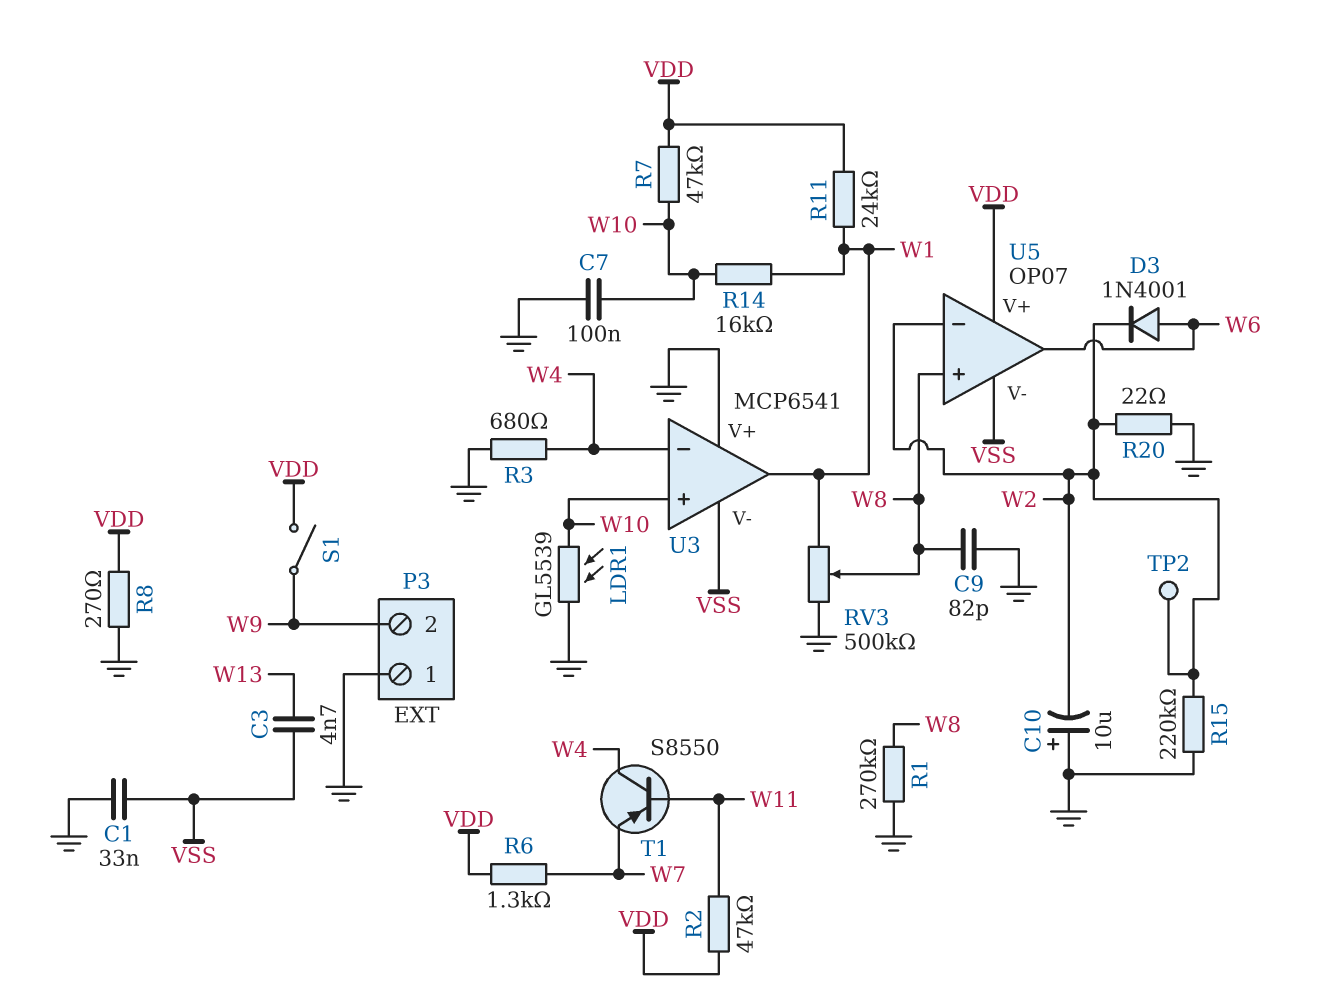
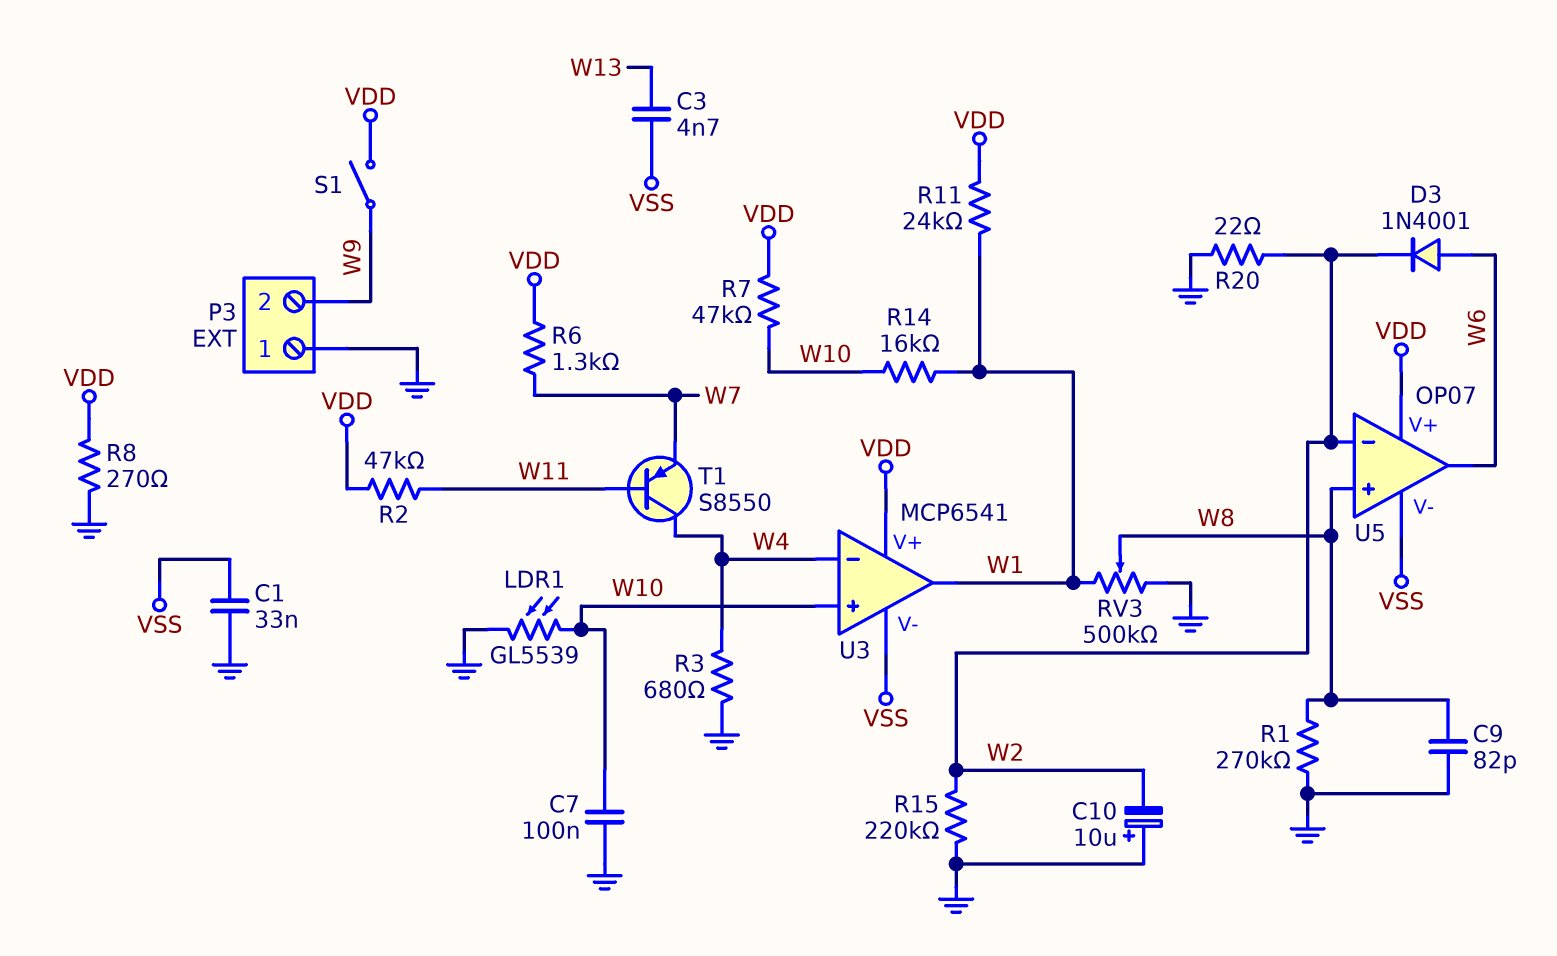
TP2: test point (W2) -> none
U3 pin V+: GND -> VDD

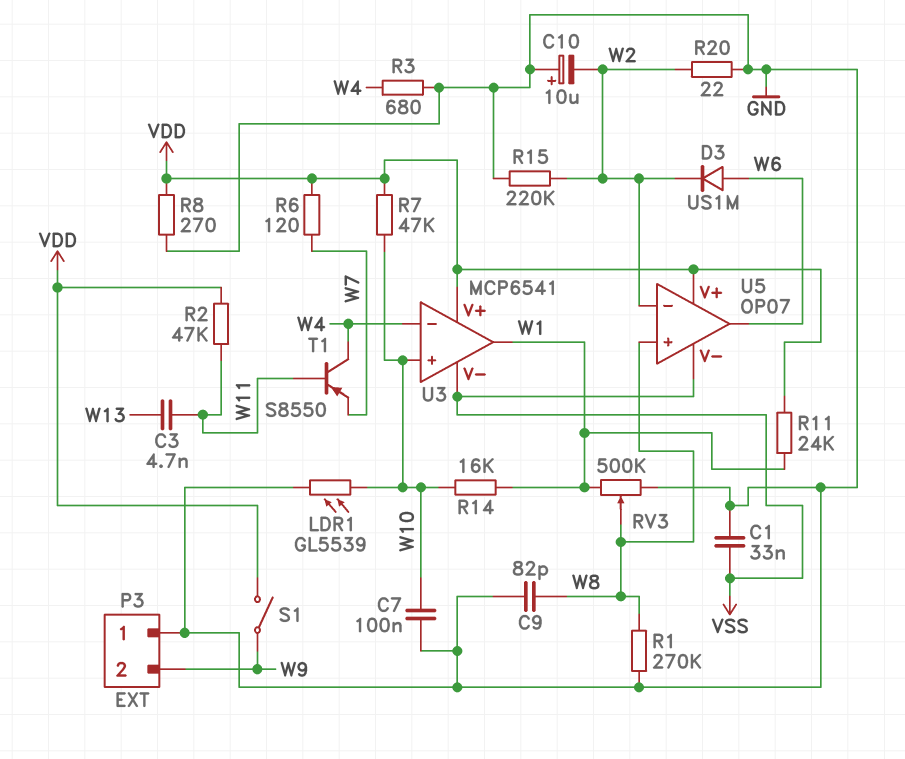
C3: 4.7nF (VSS, W13) -> 4.7nF (W11, W13)
D3: diode 1N4001 (A W6, K W2) -> diode US1M (A W6, K W2)
R6: 1.3k (VDD, W7) -> 120 (VDD, W7)

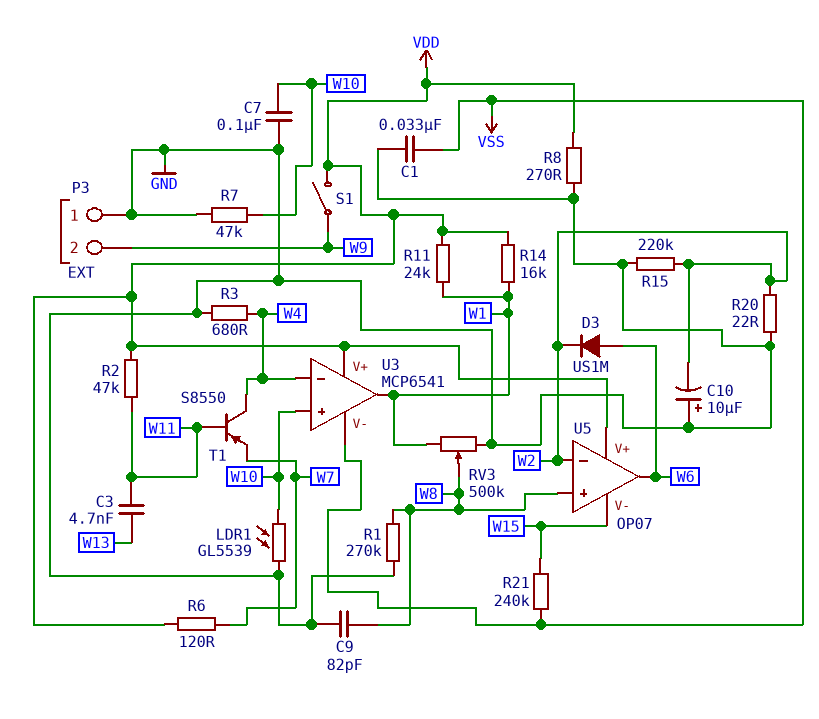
R7: 47k (VDD, W10) -> 47k (GND, W10)
R14: 16k (W1, W10) -> 16k (VDD, W1)
R21: none -> 240k (VSS, W15)
U5 pin V-: VSS -> W15

